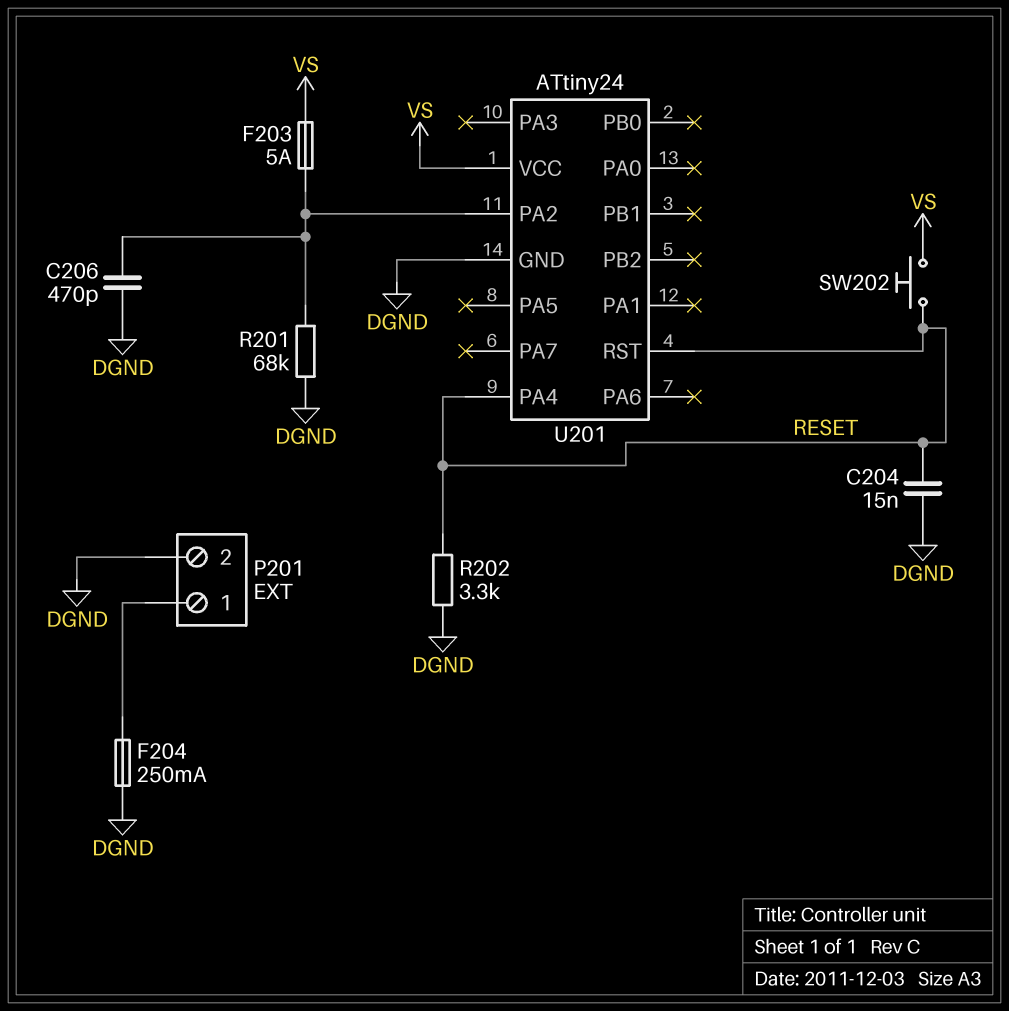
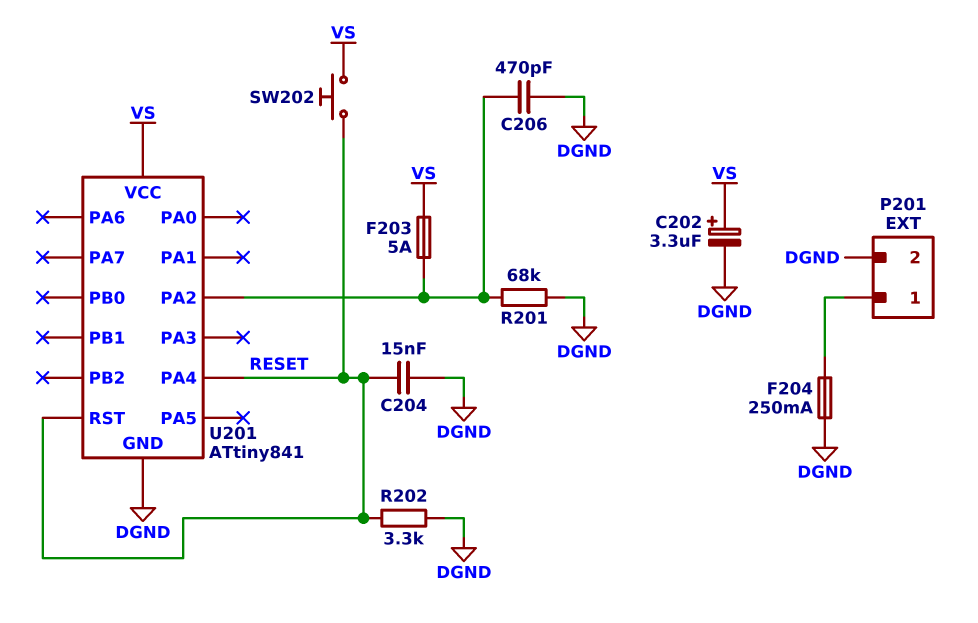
C202: none -> 3.3uF (plus VS, minus DGND)
U201: ATtiny24 -> ATtiny841

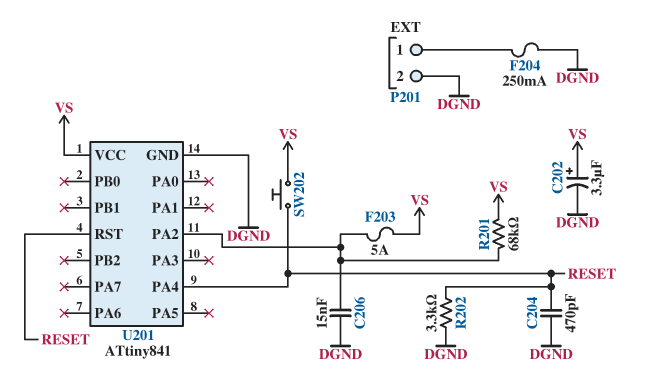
C204: 15nF (DGND, RESET) -> 470pF (DGND, RESET)
C206: 470pF (DGND, U201/PA2) -> 15nF (DGND, U201/PA2)
R201: 68k (DGND, U201/PA2) -> 68k (U201/PA2, VS)

